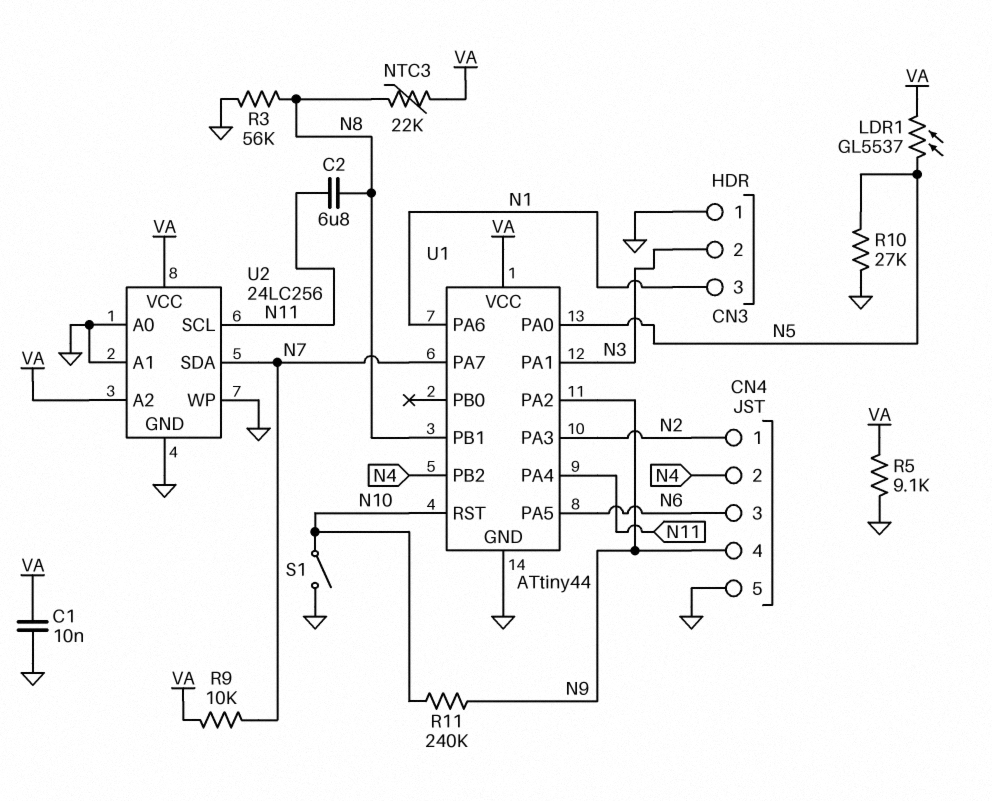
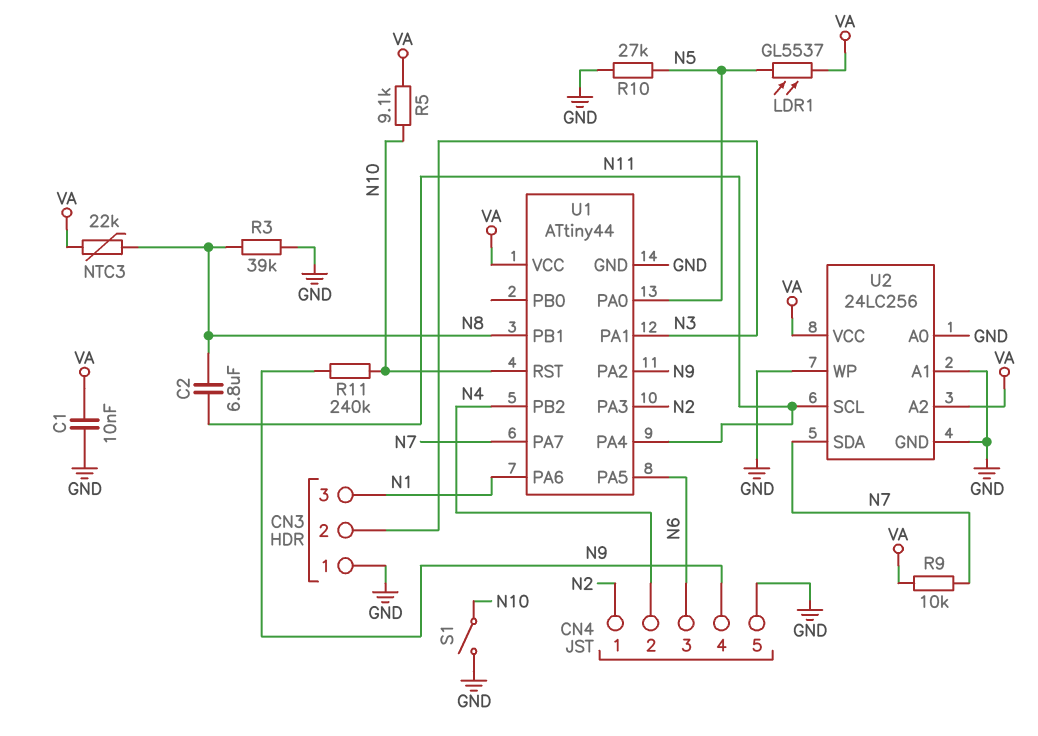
R3: 56k (GND, N8) -> 39k (GND, N8)
R5: 9.1k (GND, VA) -> 9.1k (N10, VA)

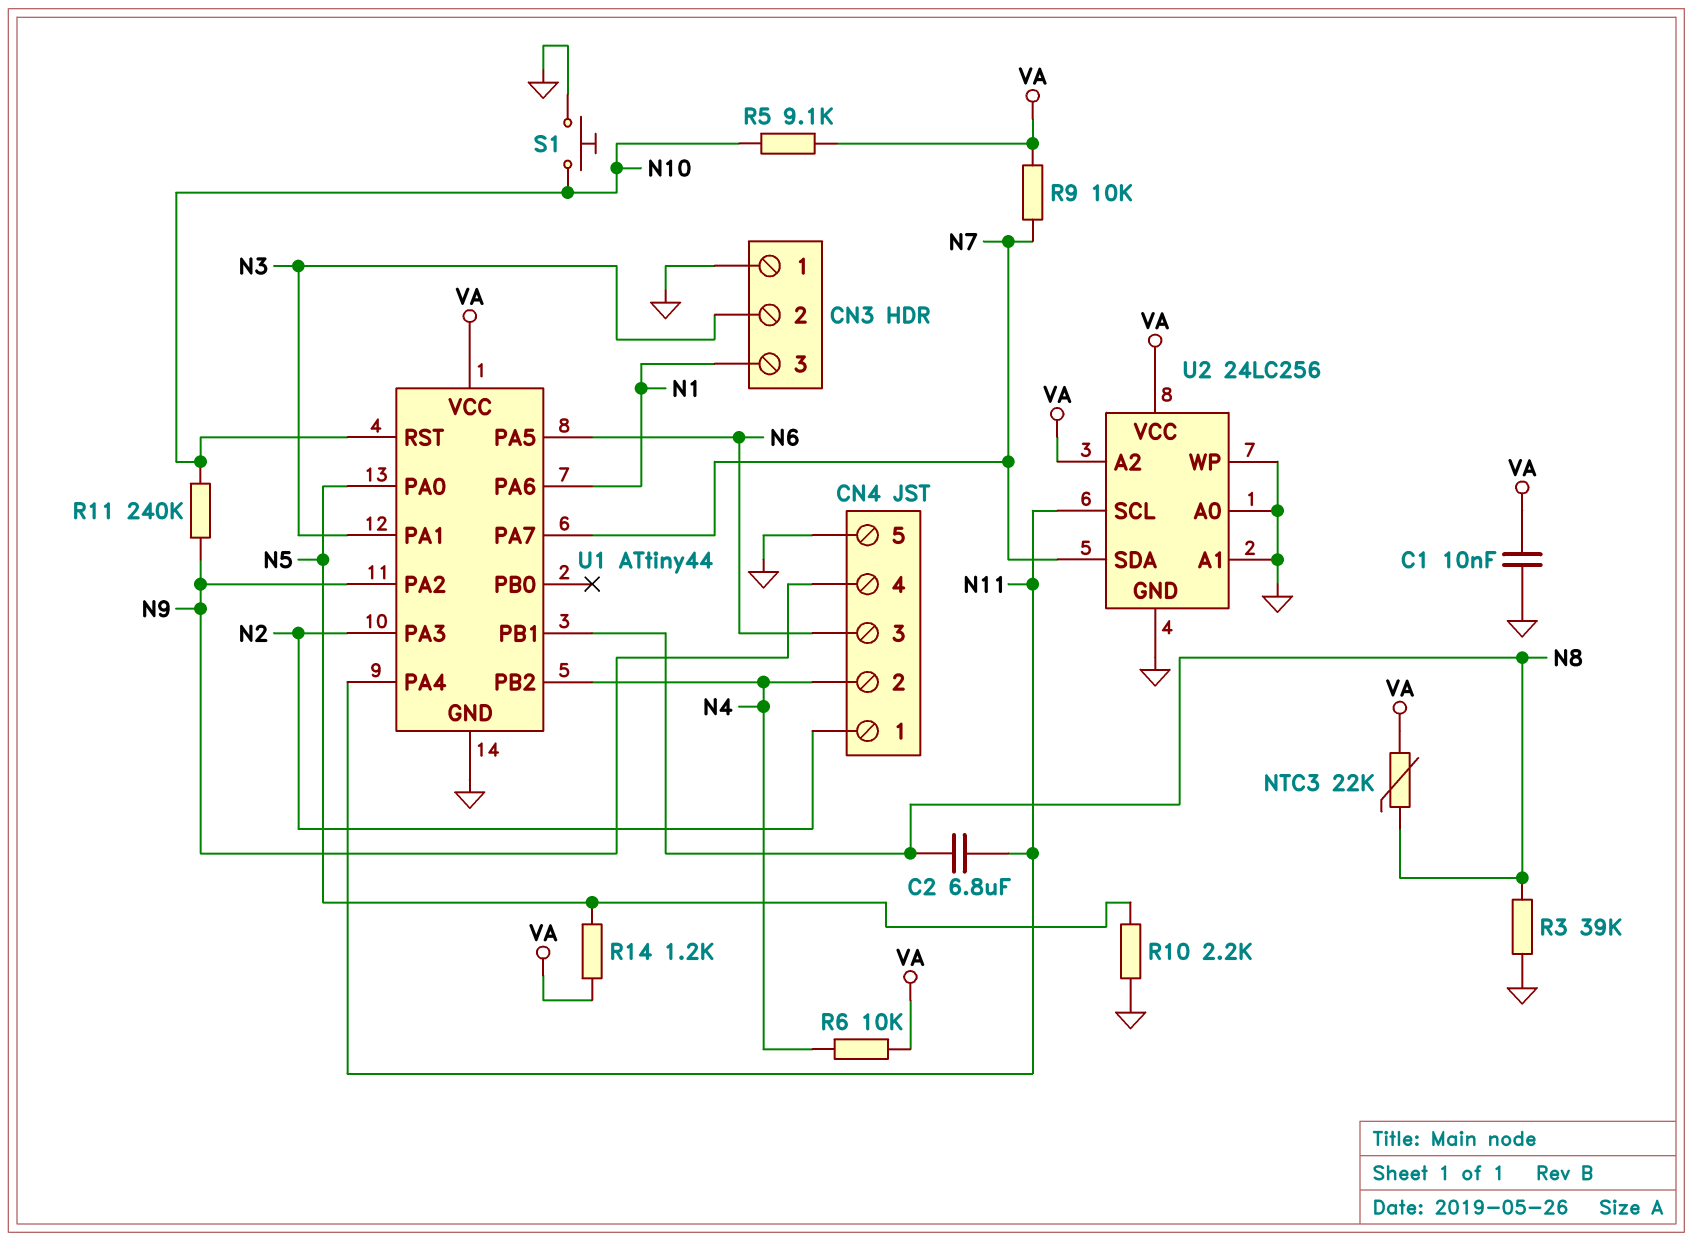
LDR1: GL5537 (N5, VA) -> none
R6: none -> 10k (N4, VA)
R10: 27k (GND, N5) -> 2.2k (GND, N5)
R14: none -> 1.2k (N5, VA)
S1: switch (GND, N10) -> button (GND, N10)

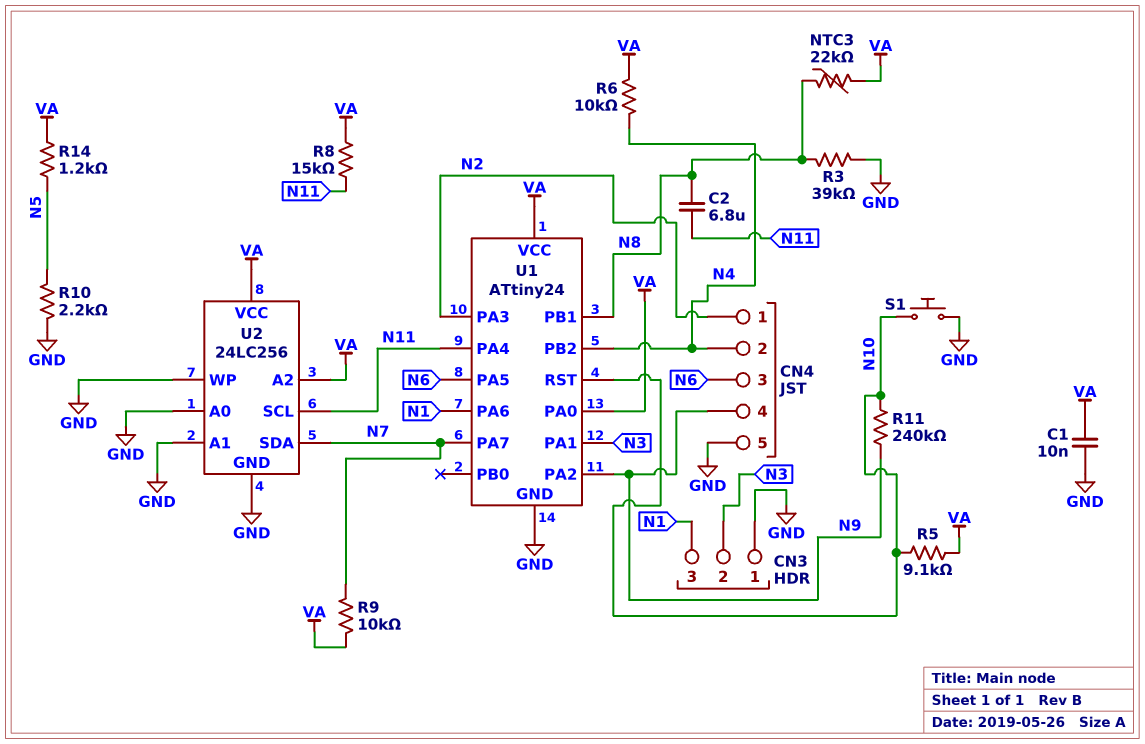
R8: none -> 15k (N11, VA)
U1: ATtiny44 -> ATtiny24
U1 pin PA0: N5 -> VA

